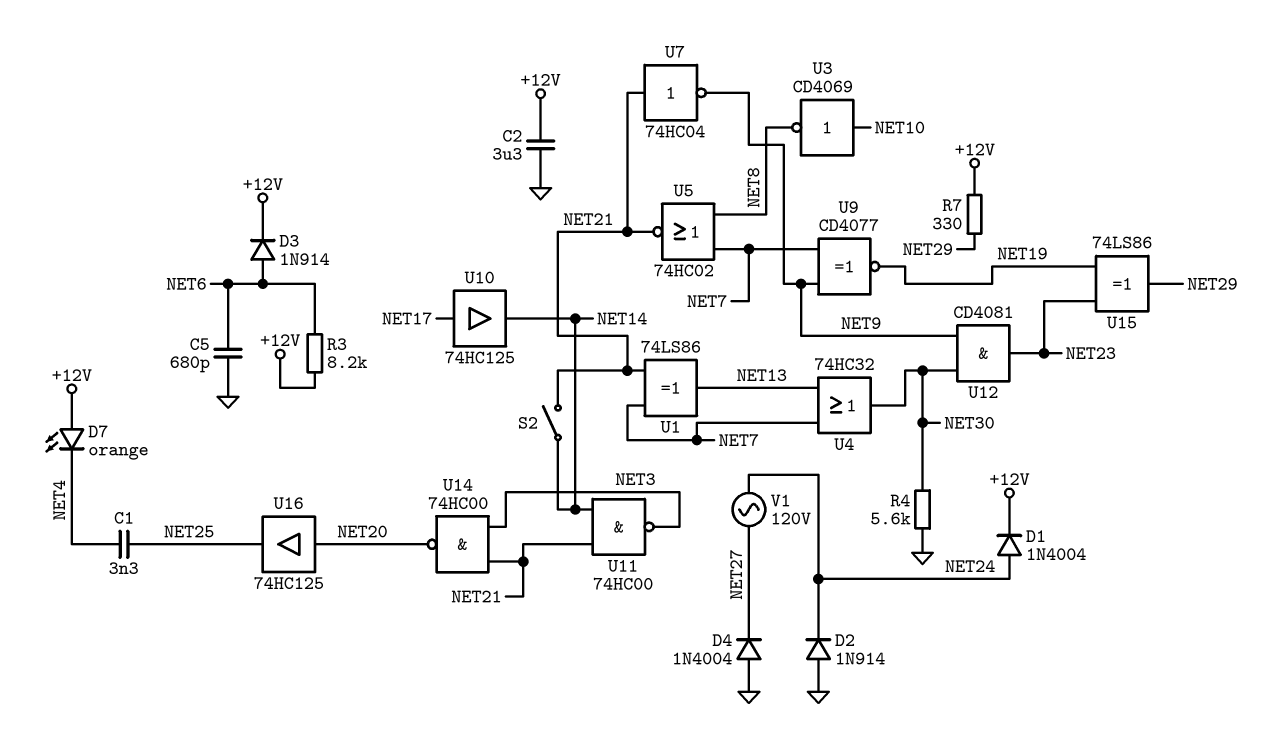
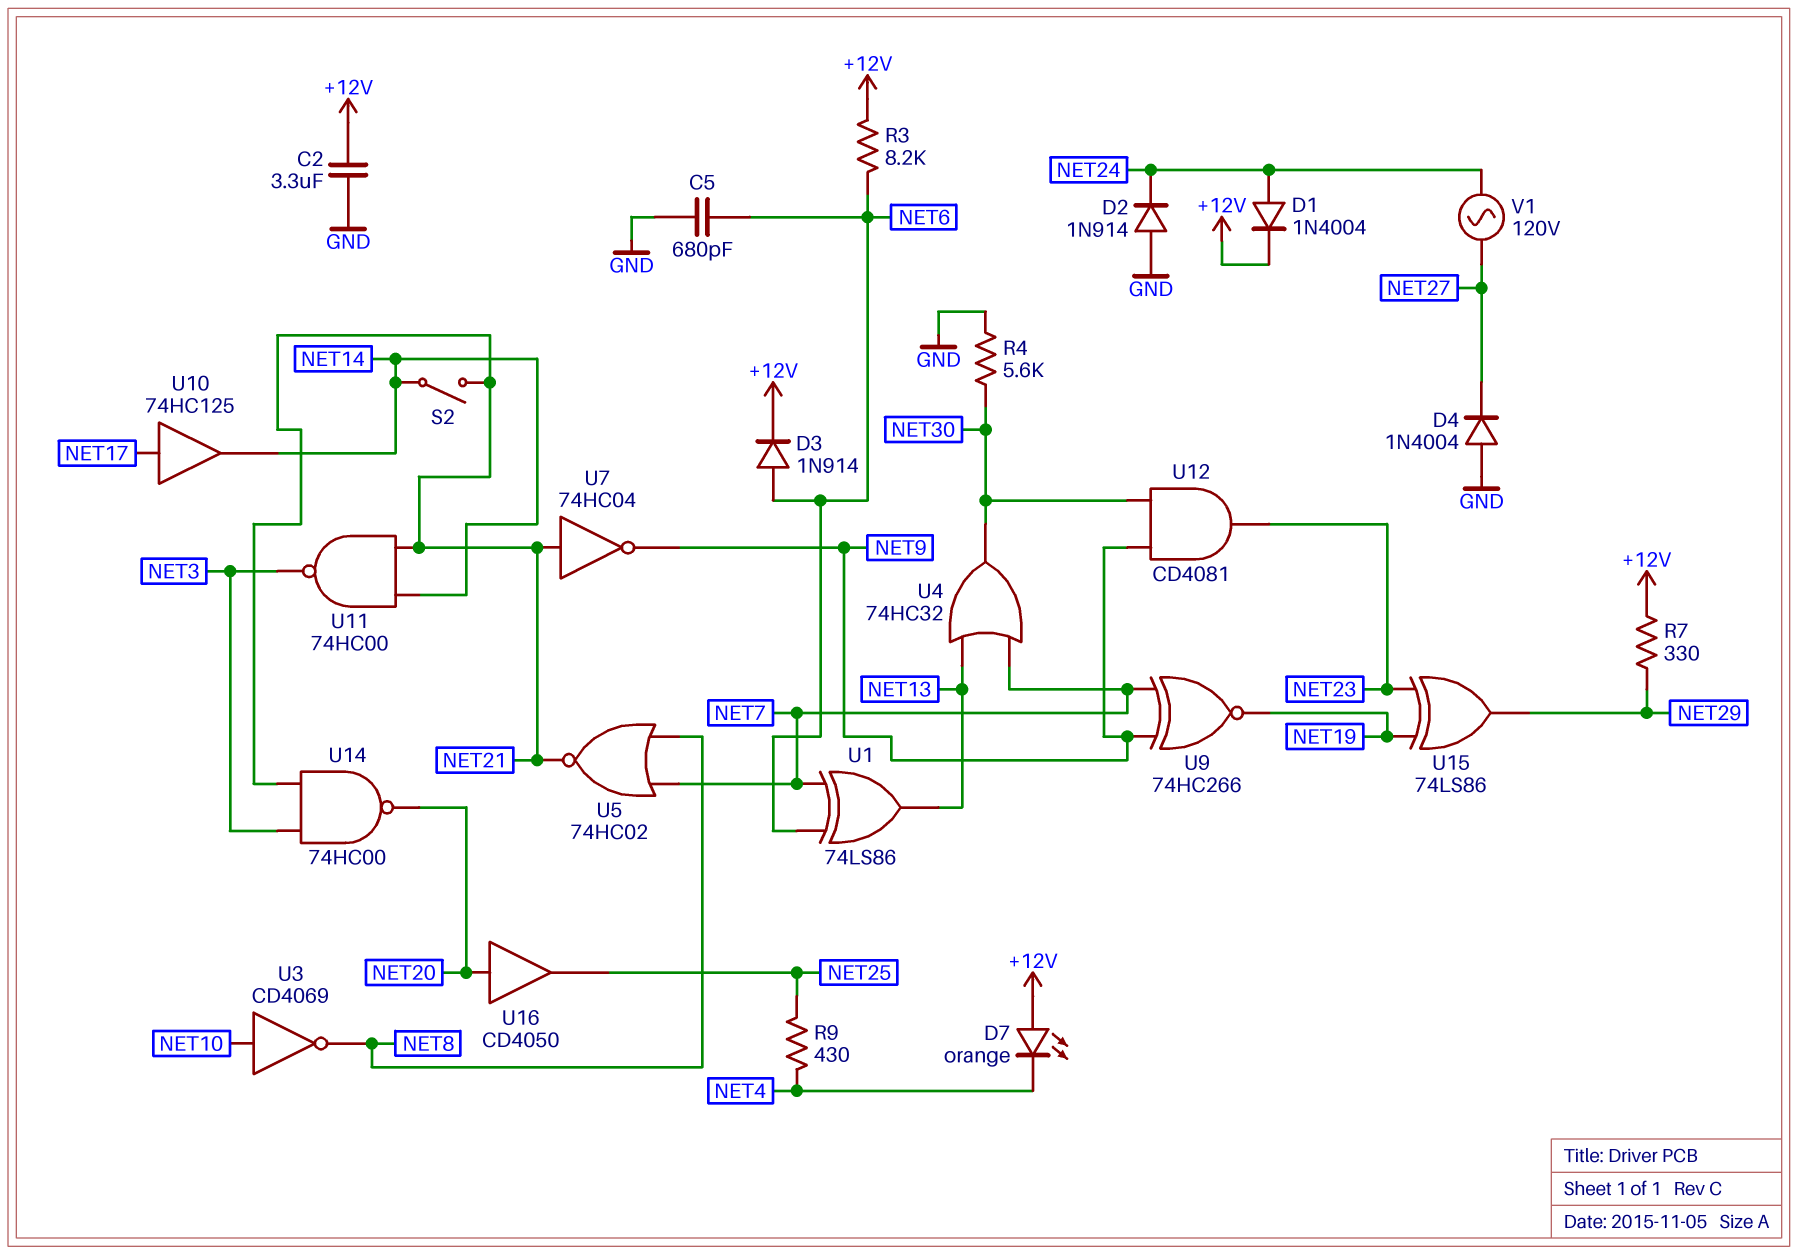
C1: 3.3nF (NET4, NET25) -> none
R9: none -> 430 (NET4, NET25)
U1: XOR 74LS86 (in NET7, in NET21, out NET13) -> XOR 74LS86 (in NET6, in NET7, out NET13)
U9: XNOR CD4077 (in NET7, in NET9, out NET19) -> XNOR 74HC266 (in NET7, in NET9, out NET19)
U16: buffer 74HC125 (in NET20, out NET25) -> buffer CD4050 (in NET20, out NET25)

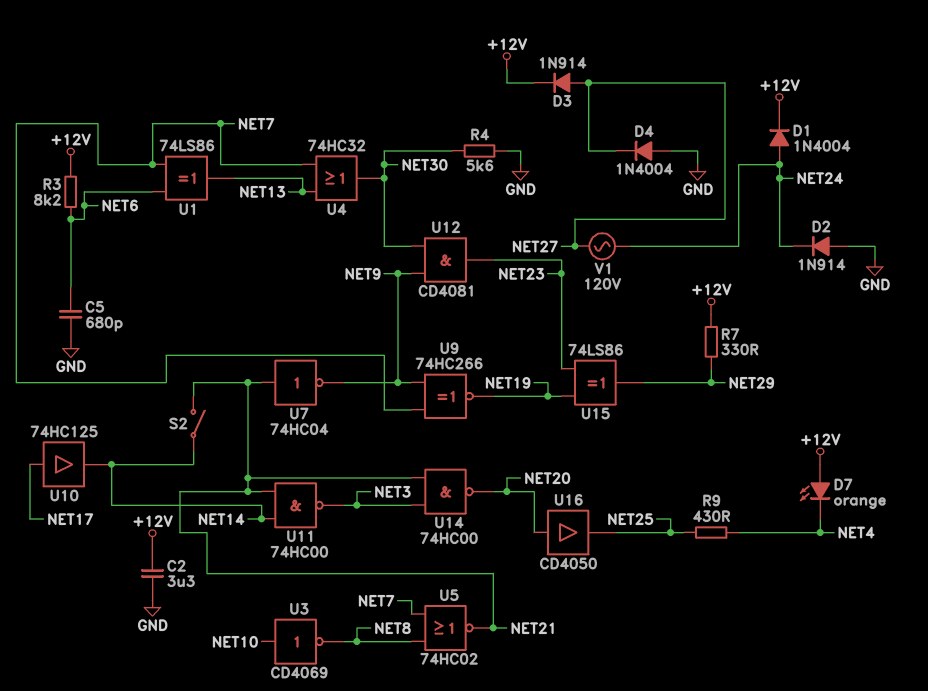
D3: diode 1N914 (A NET6, K +12V) -> diode 1N914 (A NET27, K +12V)

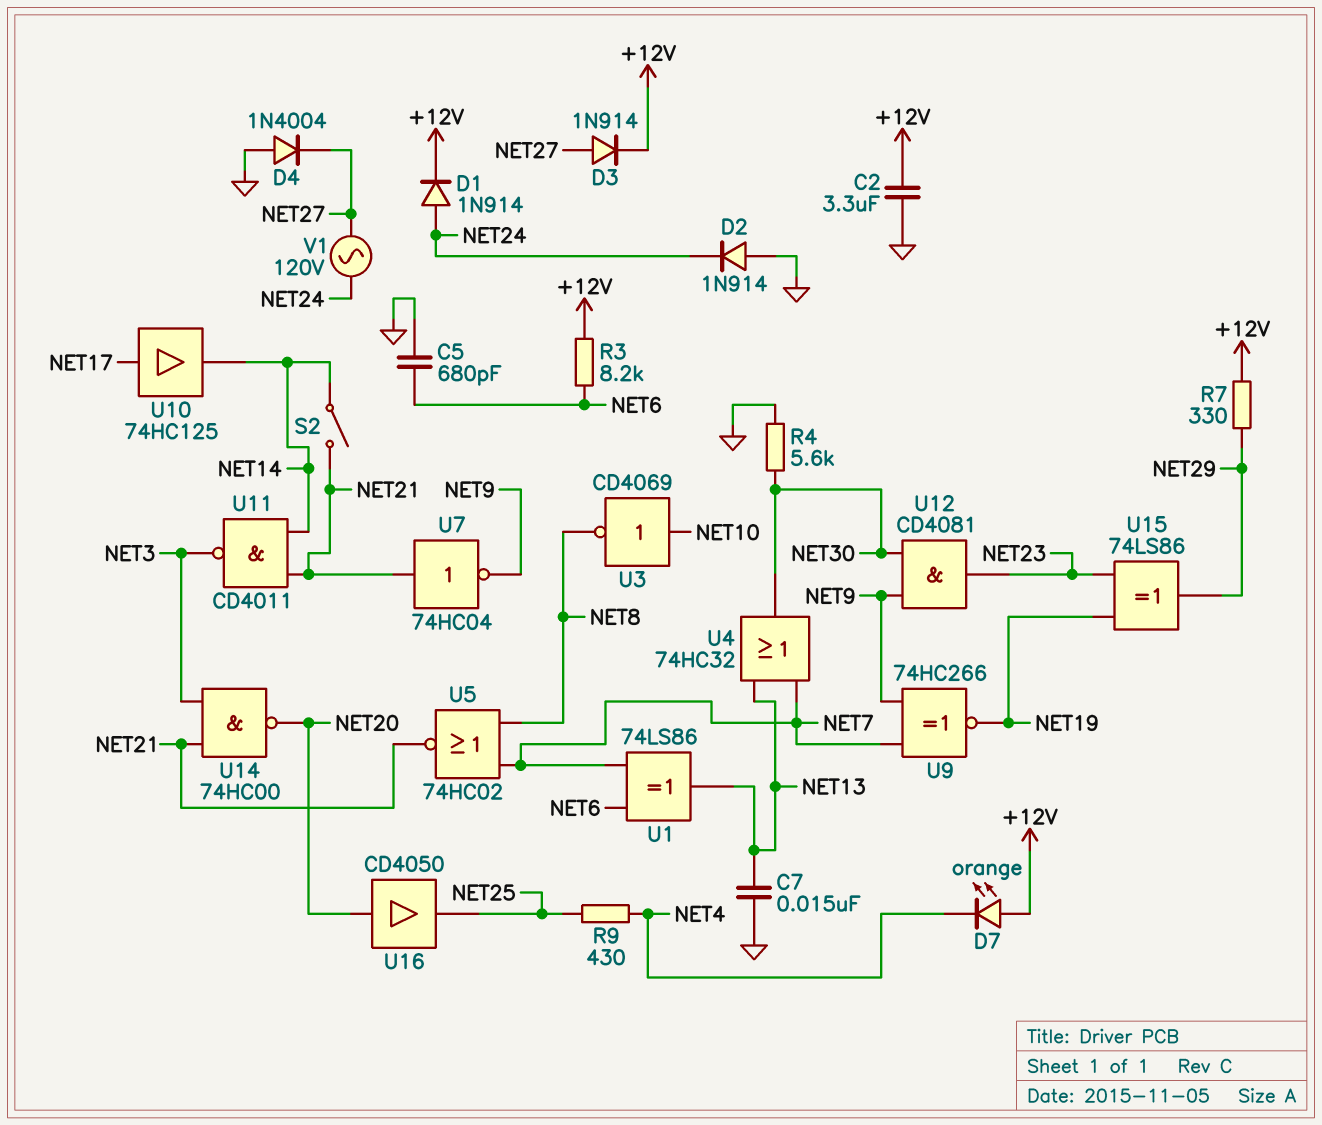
C7: none -> 15nF (GND, NET13)
D1: diode 1N4004 (A NET24, K +12V) -> diode 1N914 (A NET24, K +12V)
U11: NAND 74HC00 (in NET14, in NET21, out NET3) -> NAND CD4011 (in NET14, in NET21, out NET3)

